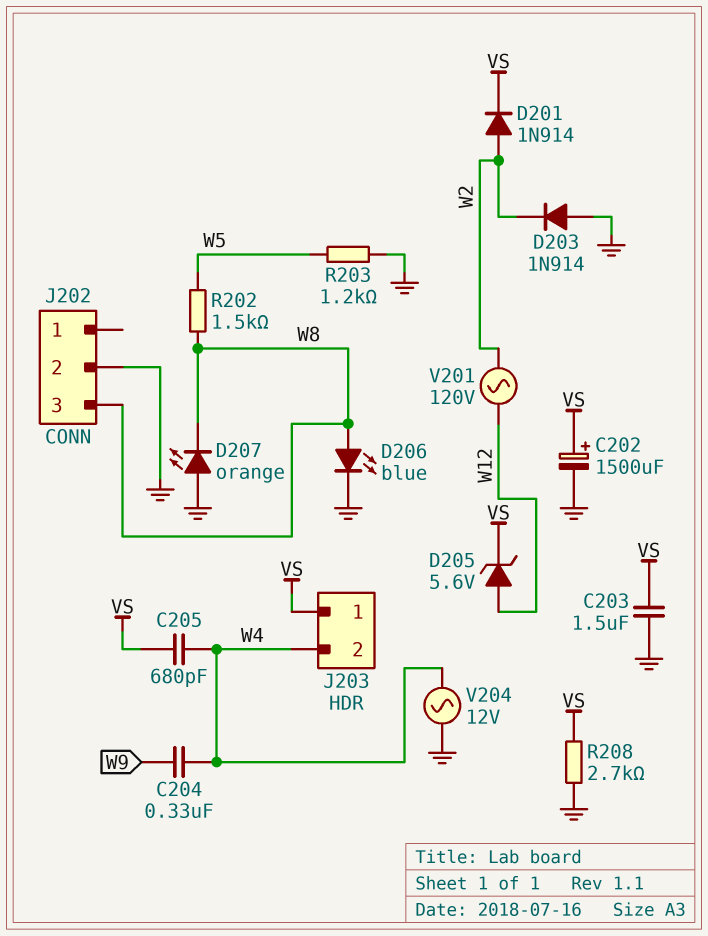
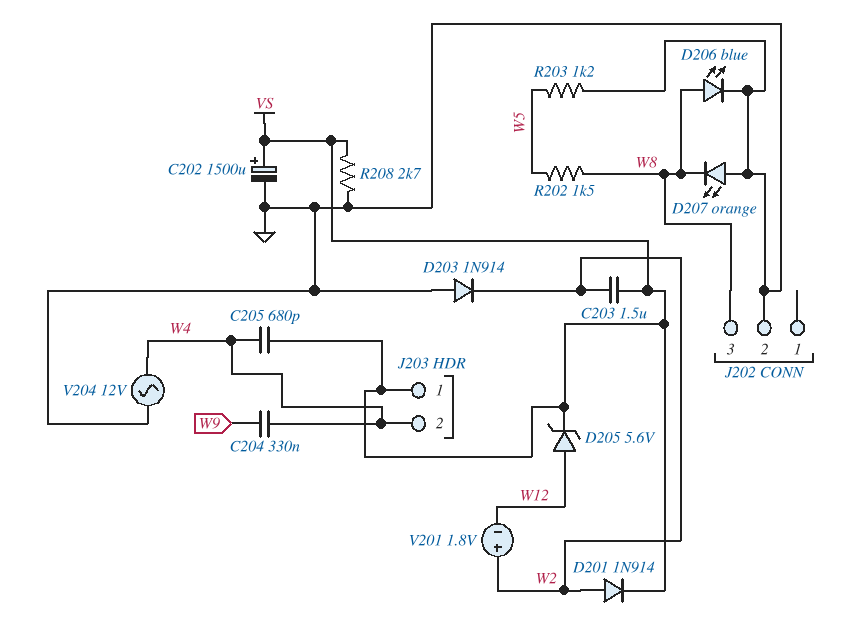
C203: 1.5uF (GND, VS) -> 1.5uF (VS, W2)
V201: AC 120V (W2, W12) -> 1.8V (plus W2, minus W12)

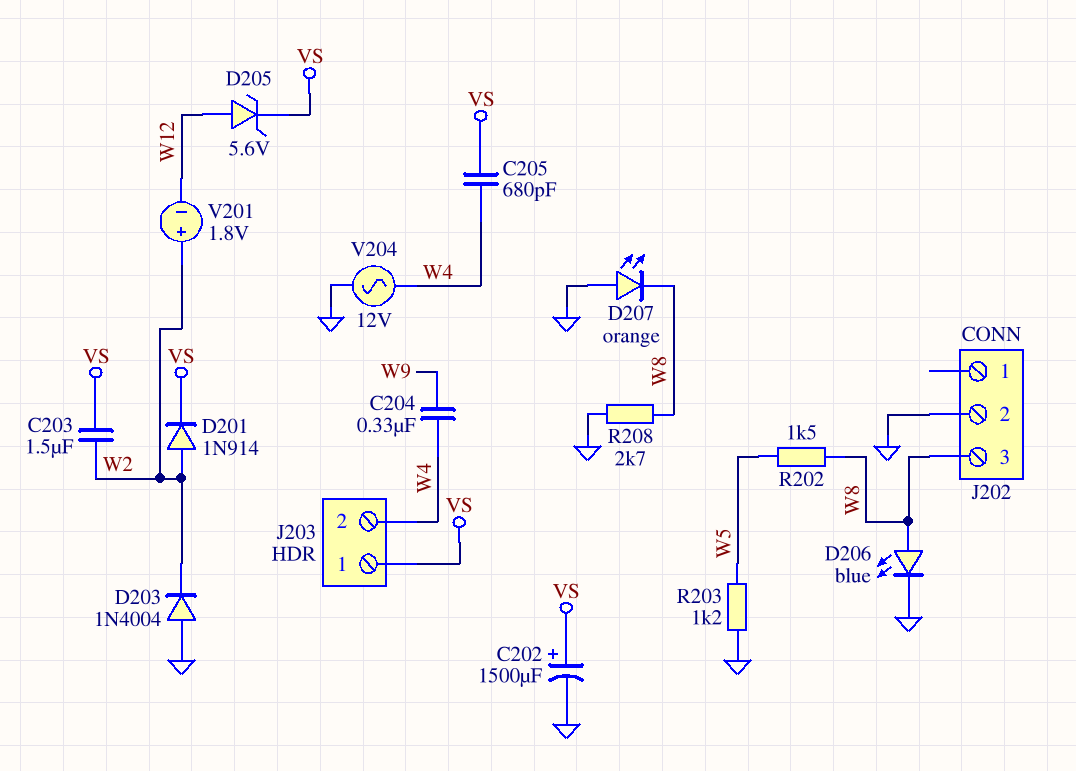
D203: diode 1N914 (A GND, K W2) -> diode 1N4004 (A GND, K W2)
R208: 2.7k (GND, VS) -> 2.7k (GND, W8)

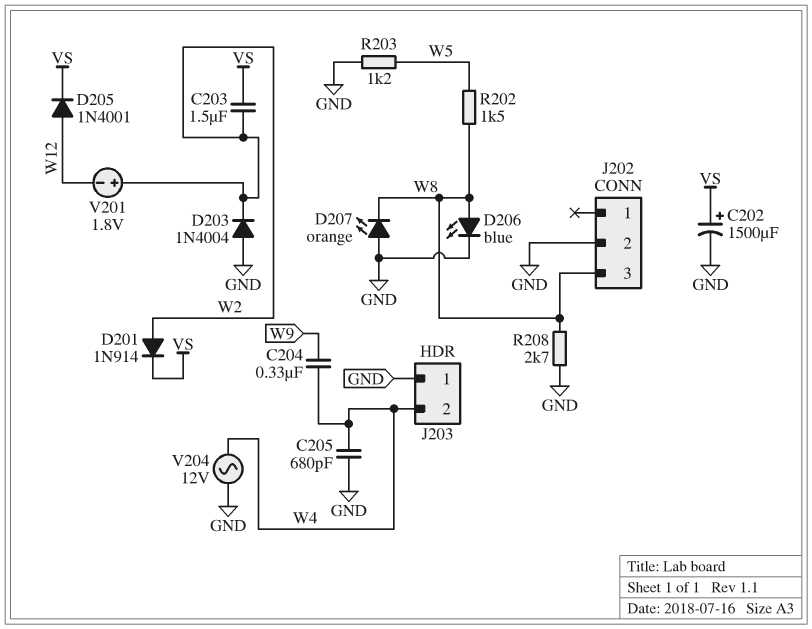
C205: 680pF (VS, W4) -> 680pF (GND, W4)
D205: zener 5.6V (A W12, K VS) -> diode 1N4001 (A W12, K VS)
J203 pin 1: VS -> GND

